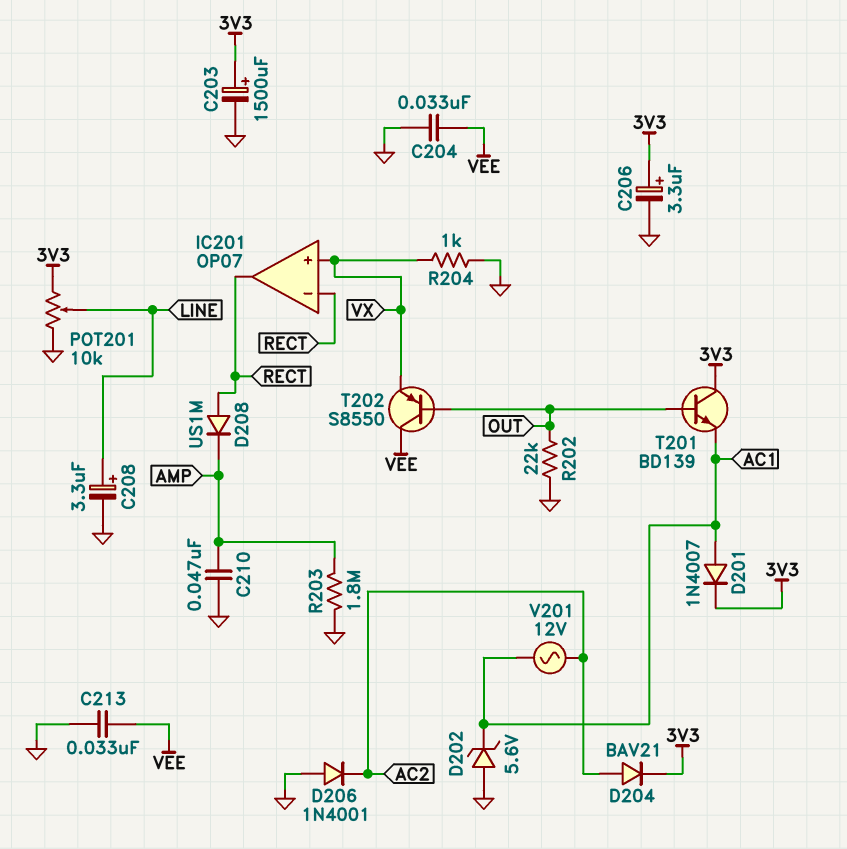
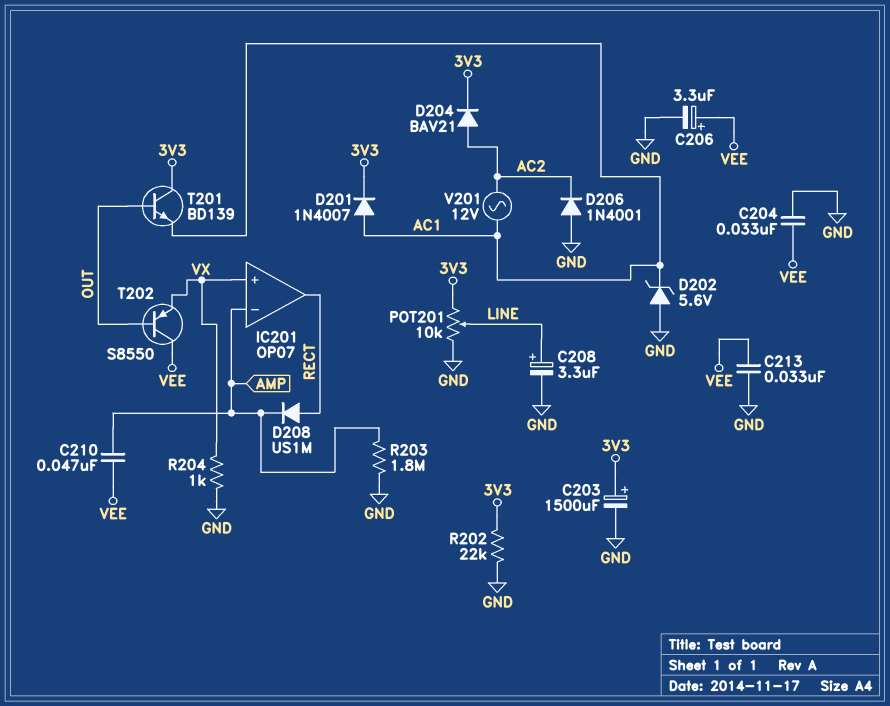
C206: 3.3uF (plus 3V3, minus GND) -> 3.3uF (plus VEE, minus GND)
C210: 47nF (AMP, GND) -> 47nF (AMP, VEE)
IC201 pin in-: RECT -> AMP
R202: 22k (GND, OUT) -> 22k (3V3, GND)

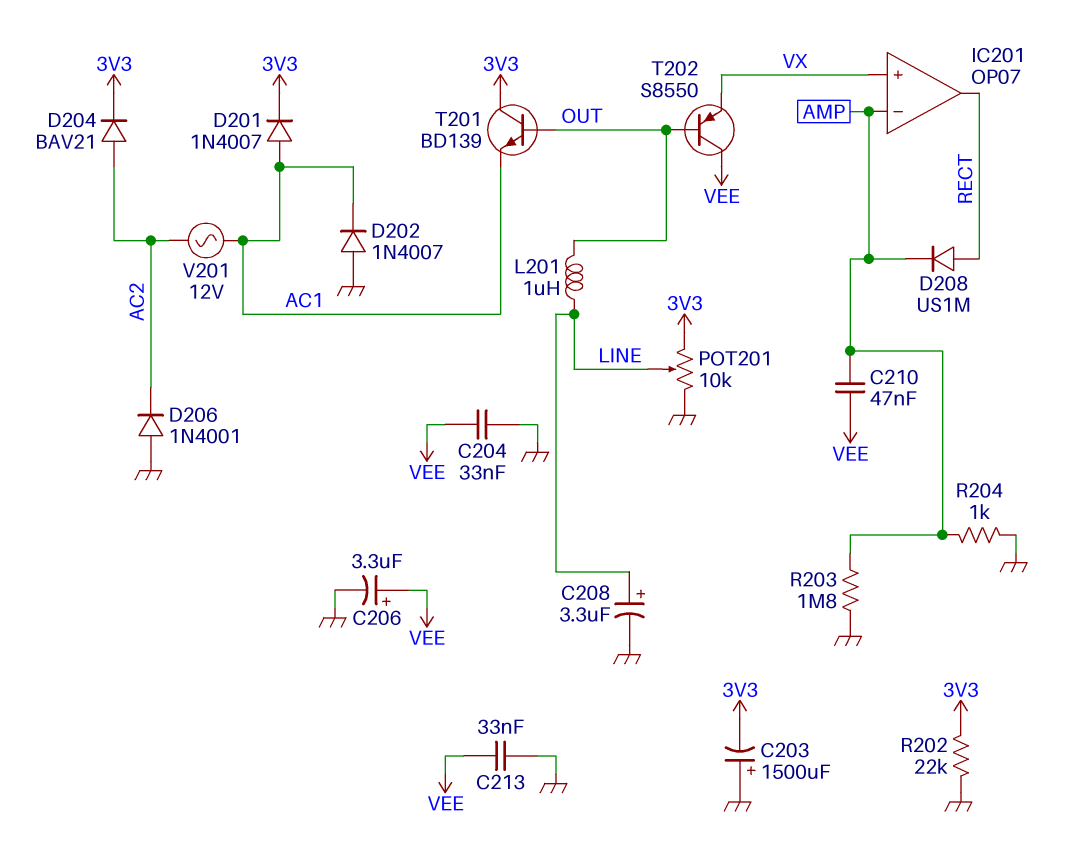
C203: 1500uF (plus 3V3, minus GND) -> 1500uF (plus GND, minus 3V3)
D202: zener 5.6V (A GND, K AC1) -> diode 1N4007 (A GND, K AC1)
L201: none -> 1uH (LINE, OUT)
R204: 1k (GND, VX) -> 1k (AMP, GND)

